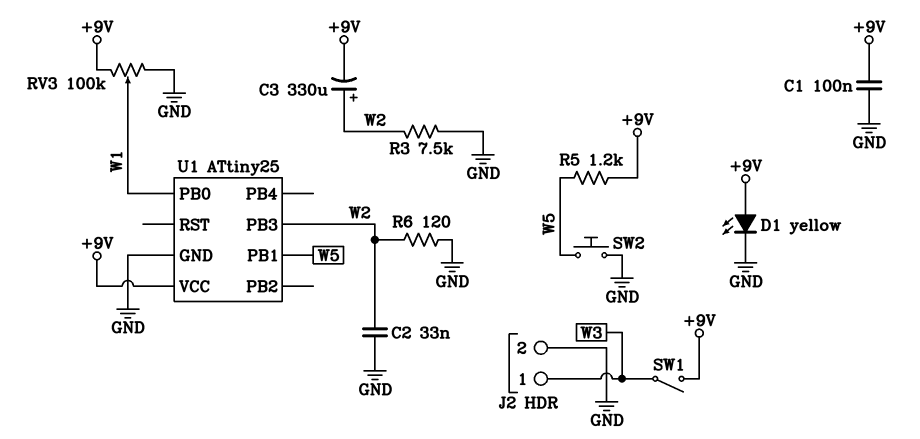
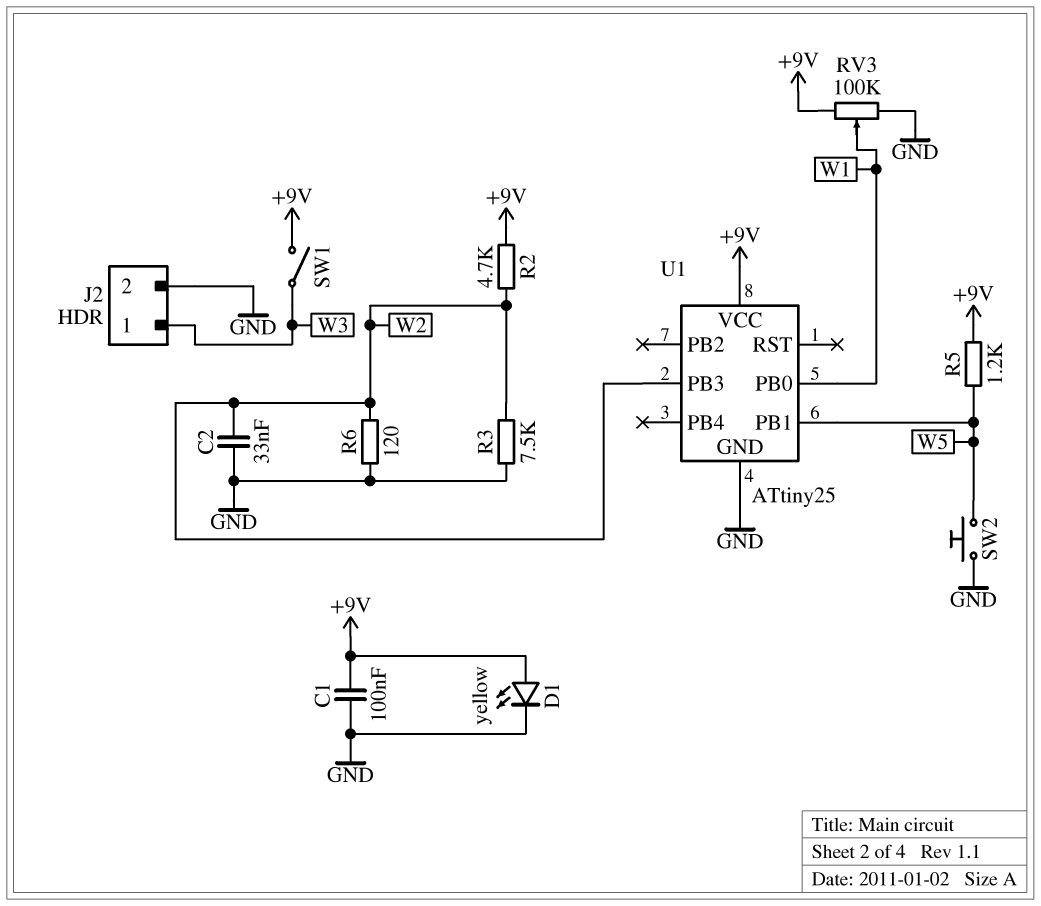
C3: 330uF (plus W2, minus +9V) -> none
R2: none -> 4.7k (+9V, W2)

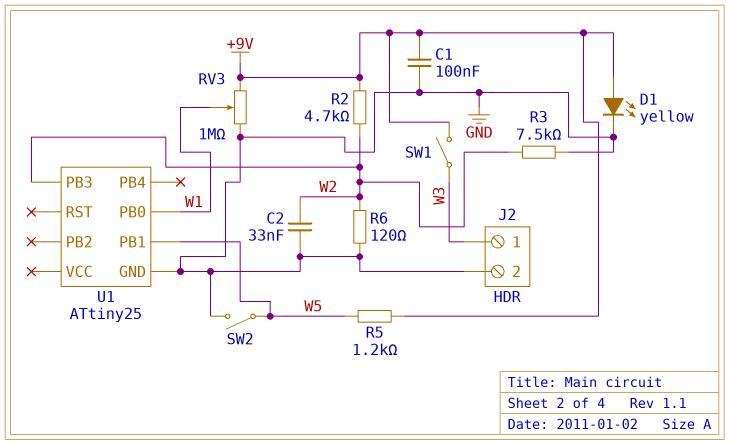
RV3: 100k (+9V, GND, wiper W1) -> 1M (+9V, GND, wiper W1)
SW2: button (GND, W5) -> switch (GND, W5)
U1 pin VCC: +9V -> none

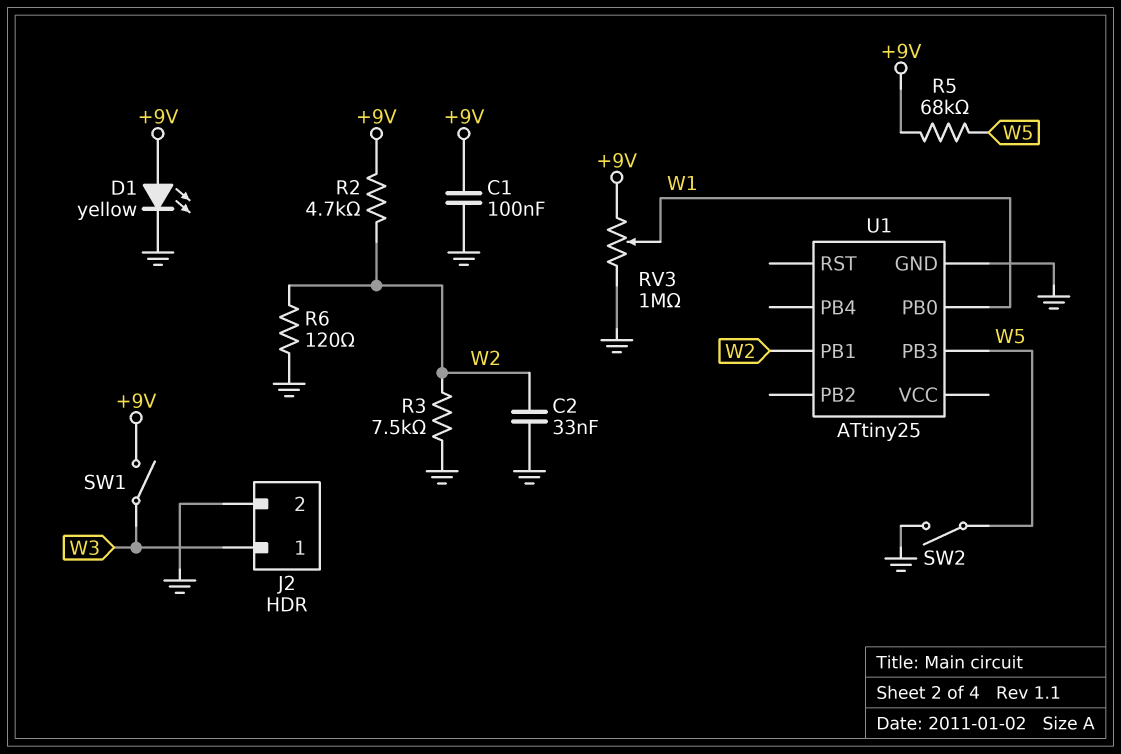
R5: 1.2k (+9V, W5) -> 68k (+9V, W5)
U1 pin PB1: W5 -> W2
U1 pin PB3: W2 -> W5

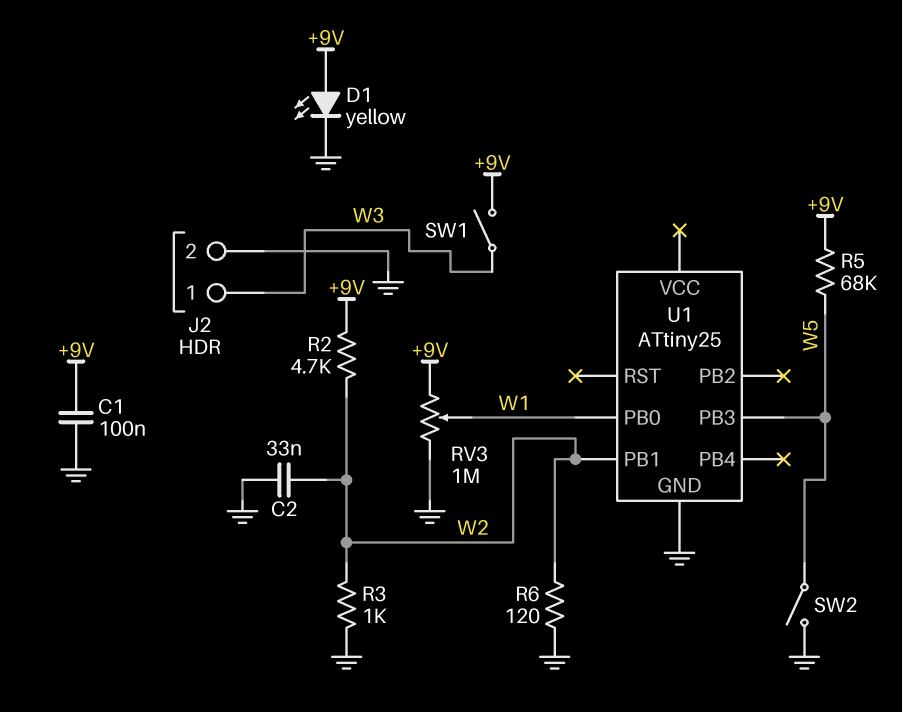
R3: 7.5k (GND, W2) -> 1k (GND, W2)

